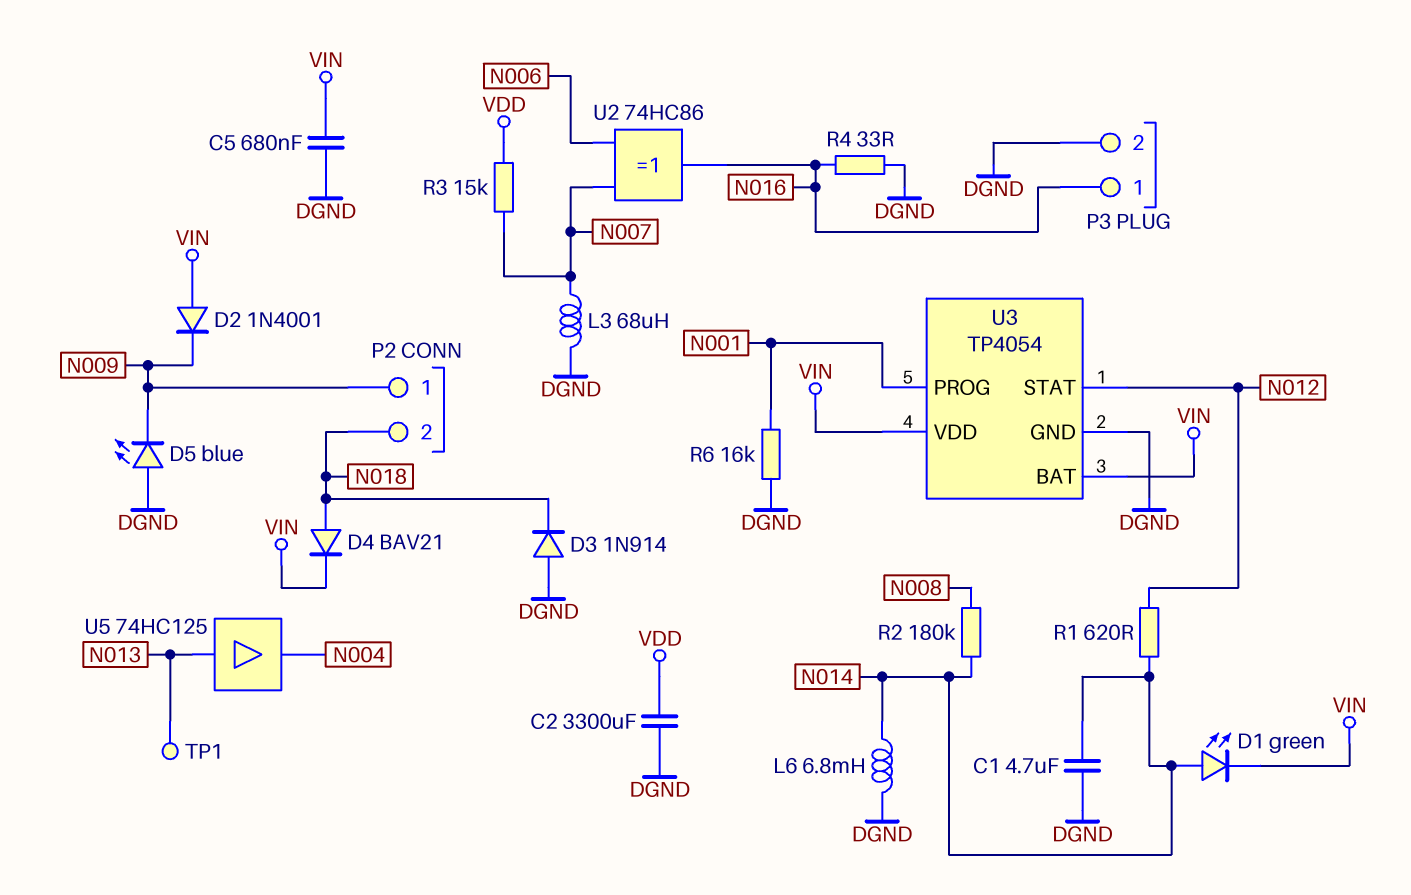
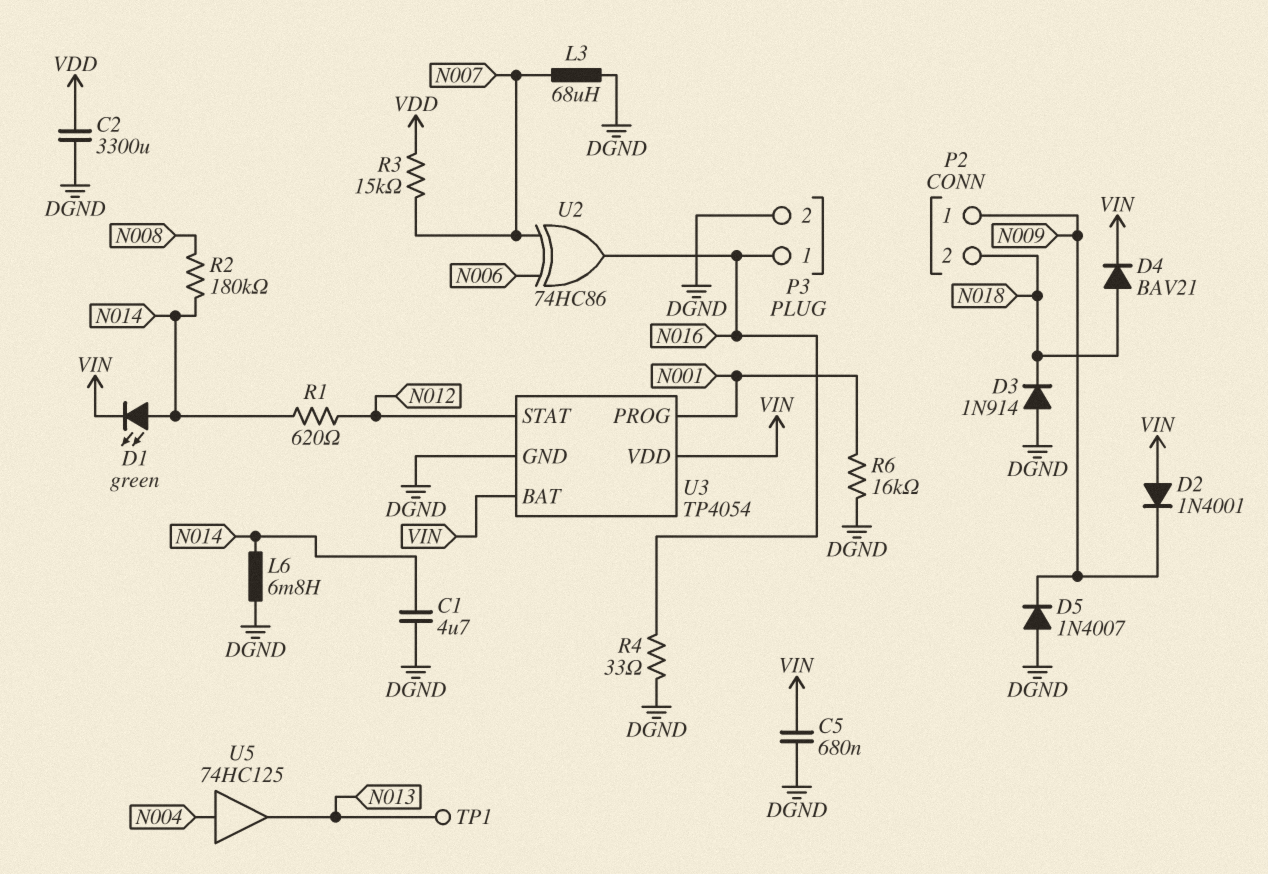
D5: LED blue (A DGND, K N009) -> diode 1N4007 (A DGND, K N009)
U5: buffer 74HC125 (in N013, out N004) -> buffer 74HC125 (in N004, out N013)

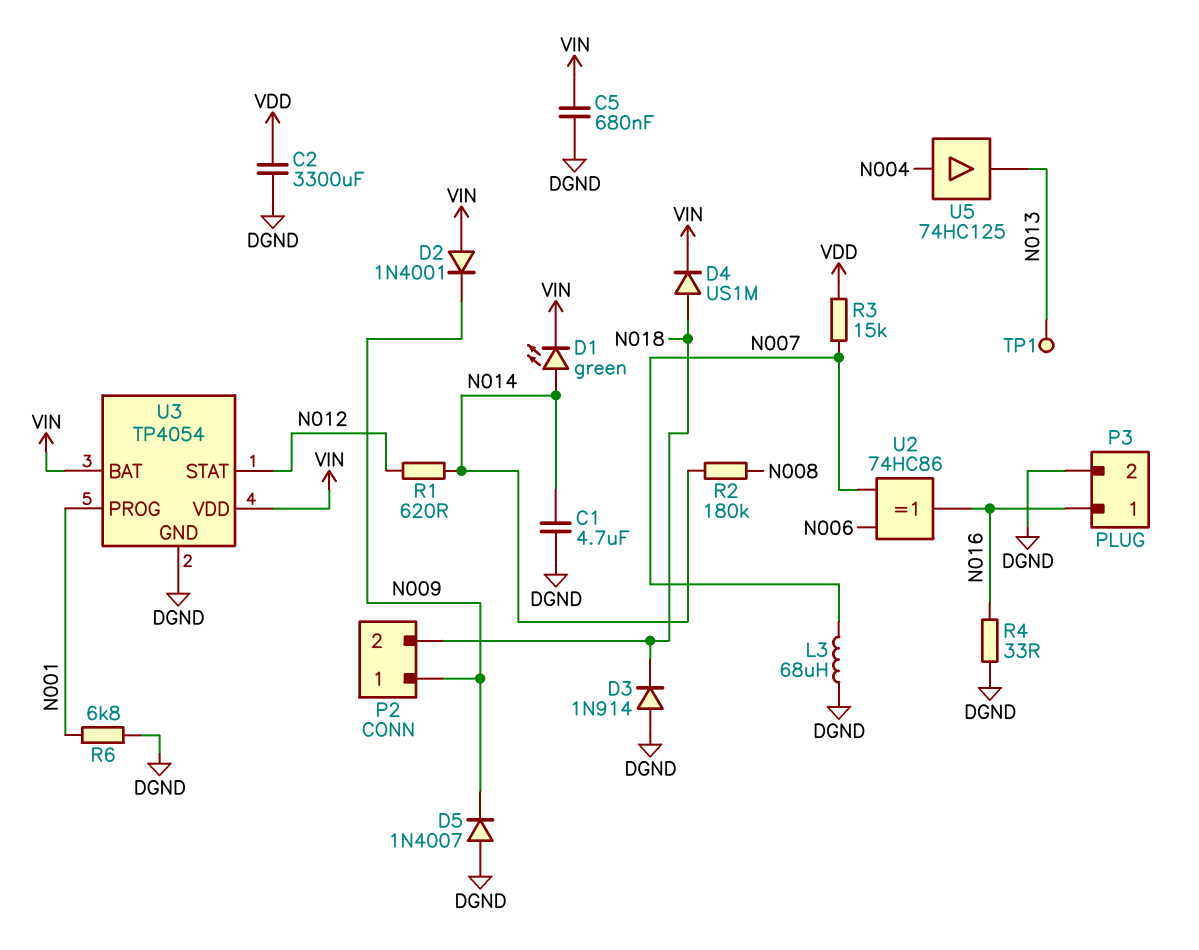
D4: diode BAV21 (A N018, K VIN) -> diode US1M (A N018, K VIN)
L6: 6.8mH (DGND, N014) -> none
R6: 16k (DGND, N001) -> 6.8k (DGND, N001)

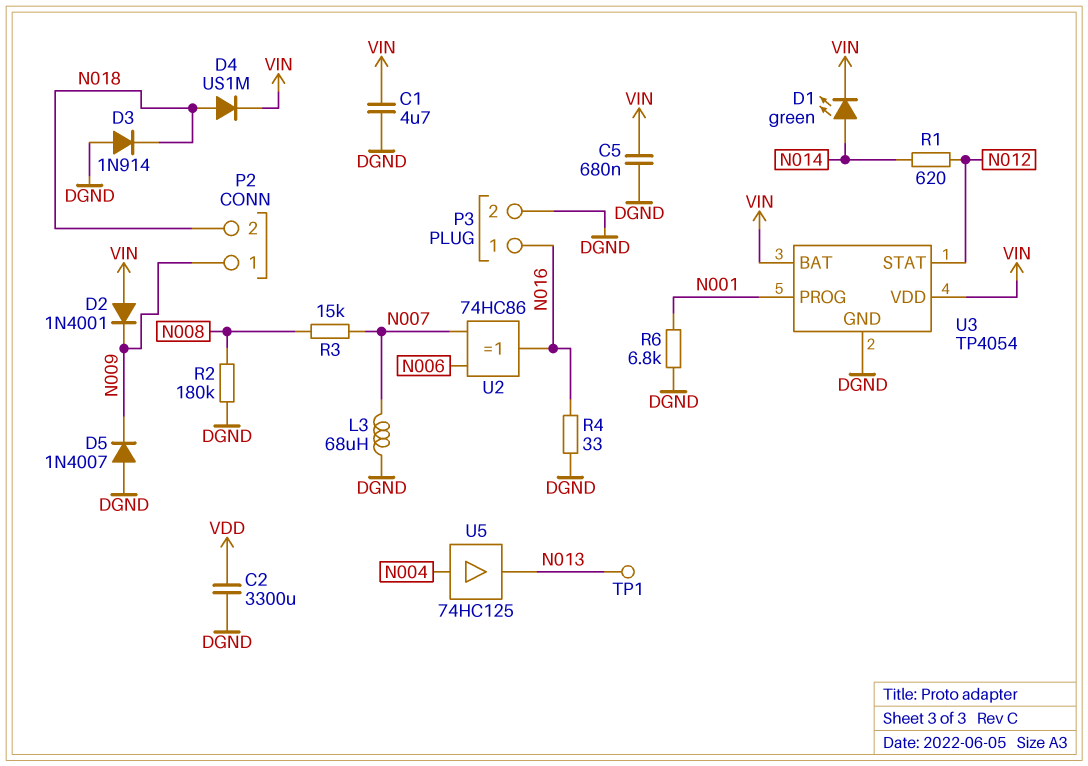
C1: 4.7uF (DGND, N014) -> 4.7uF (DGND, VIN)
R2: 180k (N008, N014) -> 180k (DGND, N008)
R3: 15k (N007, VDD) -> 15k (N007, N008)

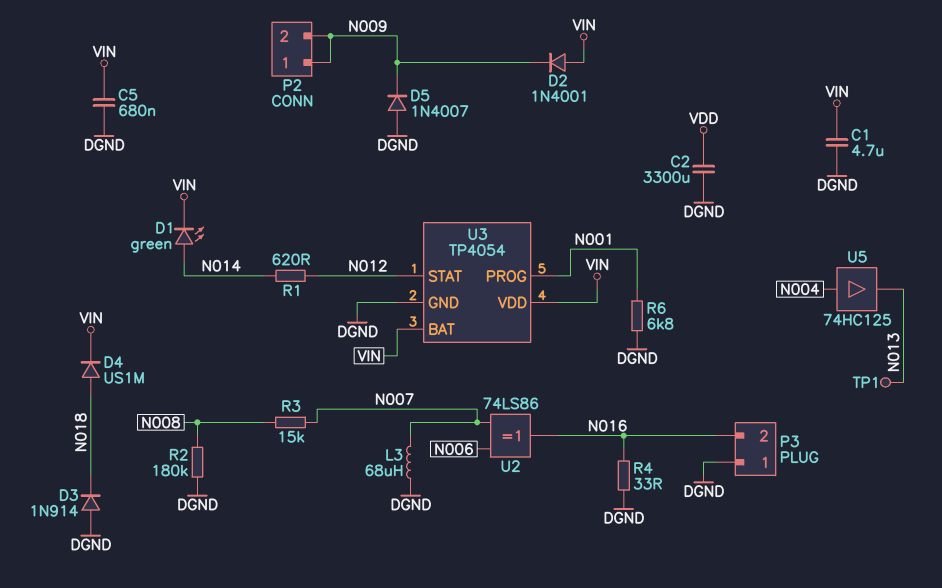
P2 pin 2: N018 -> N009
P3 pin 1: N016 -> DGND
P3 pin 2: DGND -> N016
U2: XOR 74HC86 (in N006, in N007, out N016) -> XOR 74LS86 (in N006, in N007, out N016)

